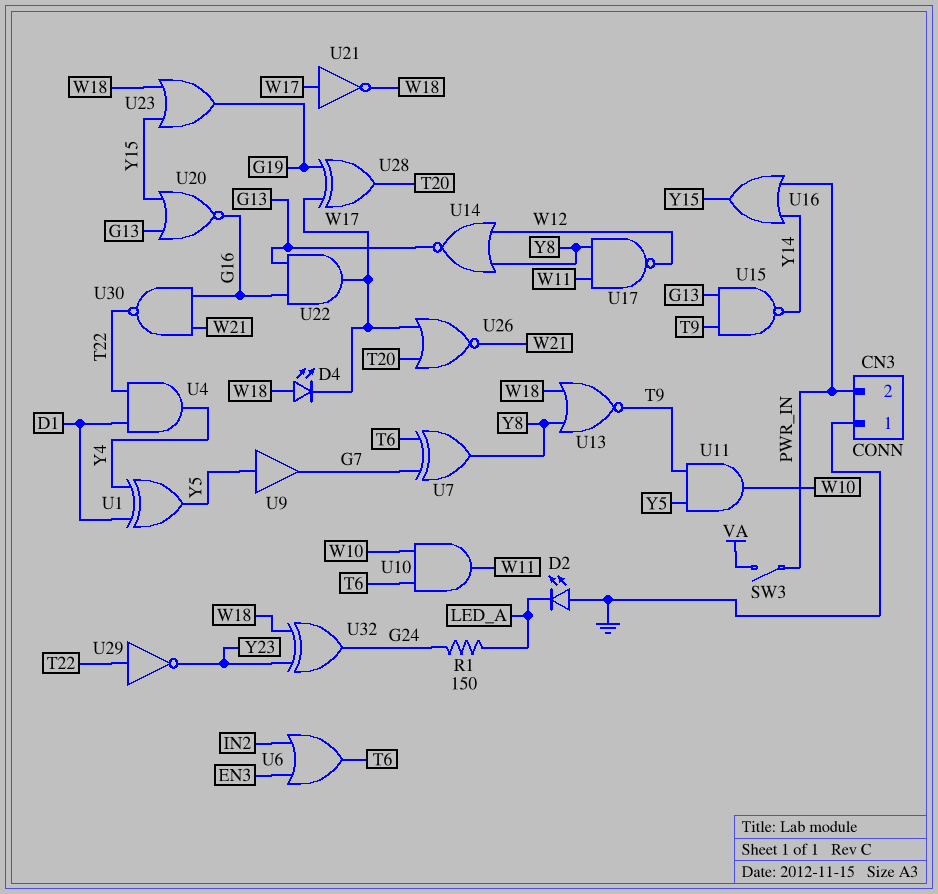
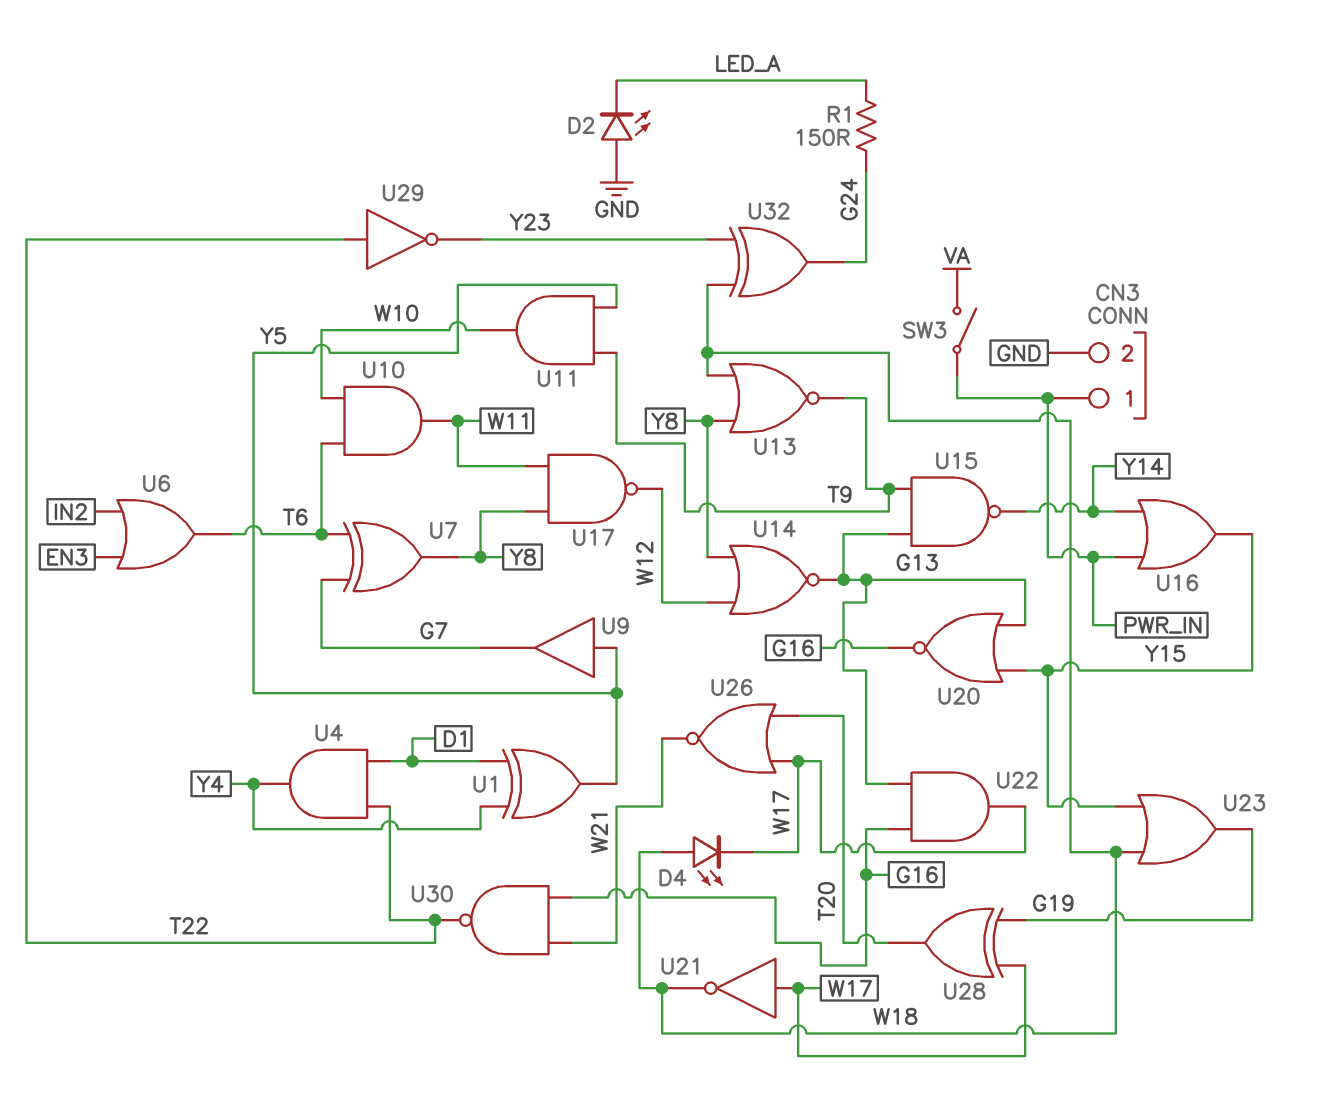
CN3 pin 1: GND -> PWR_IN
CN3 pin 2: PWR_IN -> GND

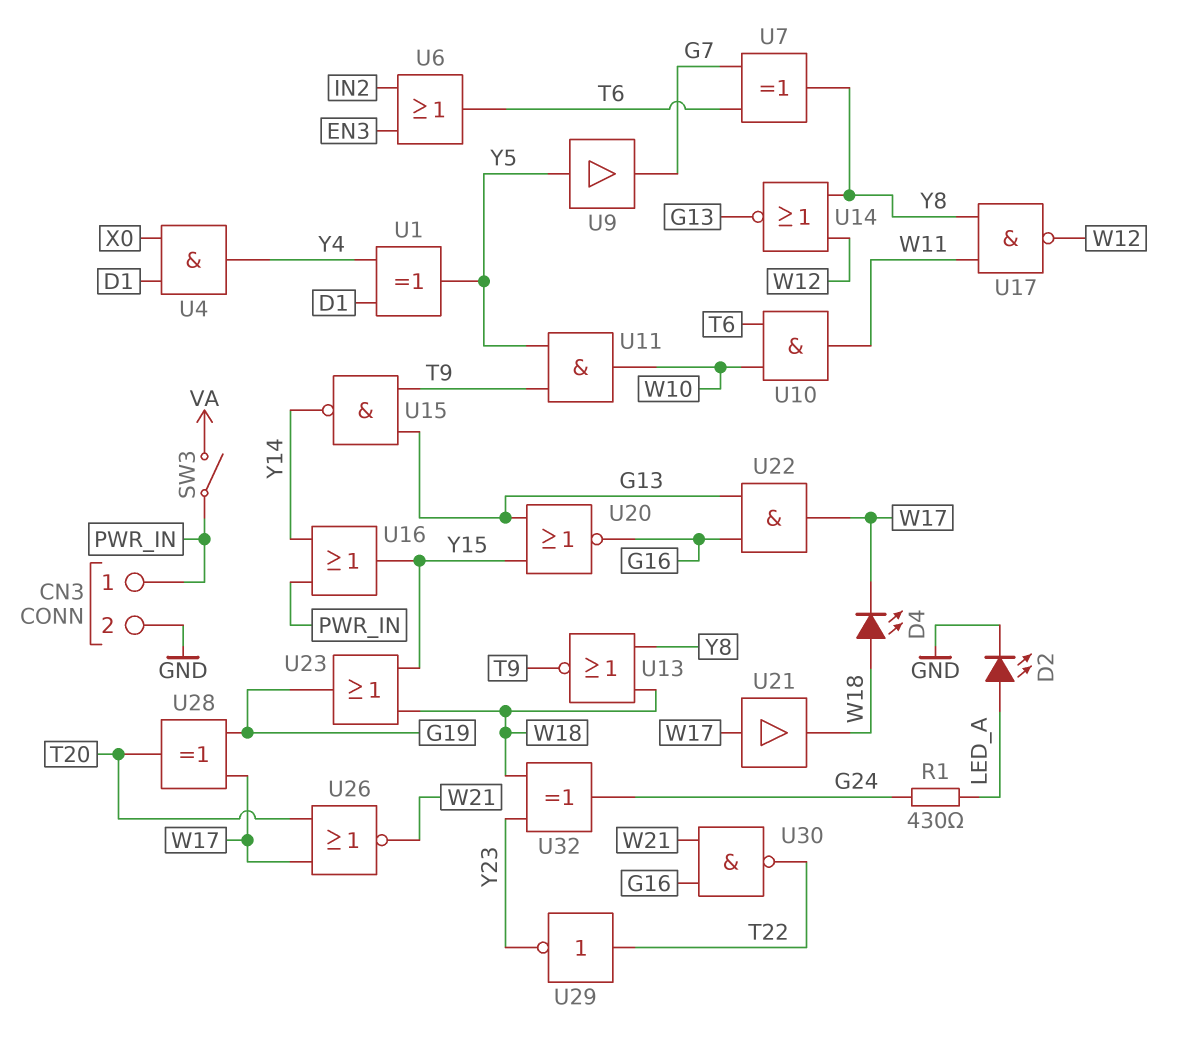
D2: LED (A GND, K LED_A) -> LED (A LED_A, K GND)
R1: 150 (G24, LED_A) -> 430 (G24, LED_A)
U4: AND (in D1, in T22, out Y4) -> AND (in D1, in X0, out Y4)
U21: NOT (in W17, out W18) -> buffer (in W17, out W18)

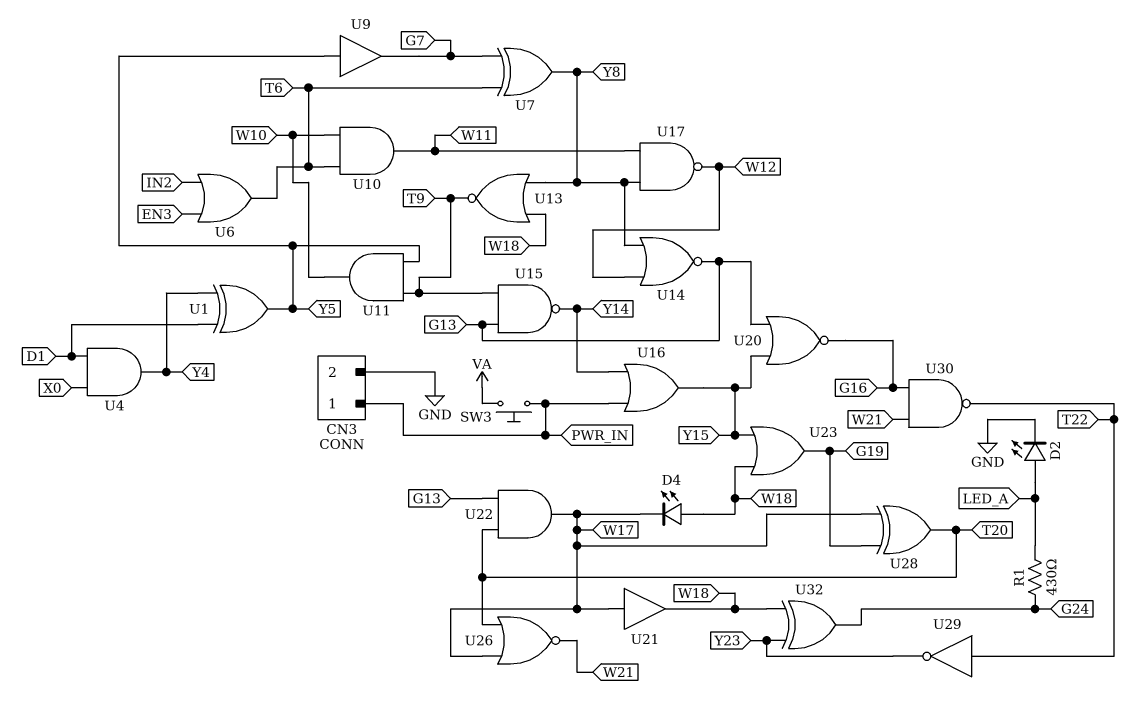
SW3: switch (PWR_IN, VA) -> button (PWR_IN, VA)
U22: AND (in G13, in G16, out W17) -> AND (in G13, in T20, out W17)

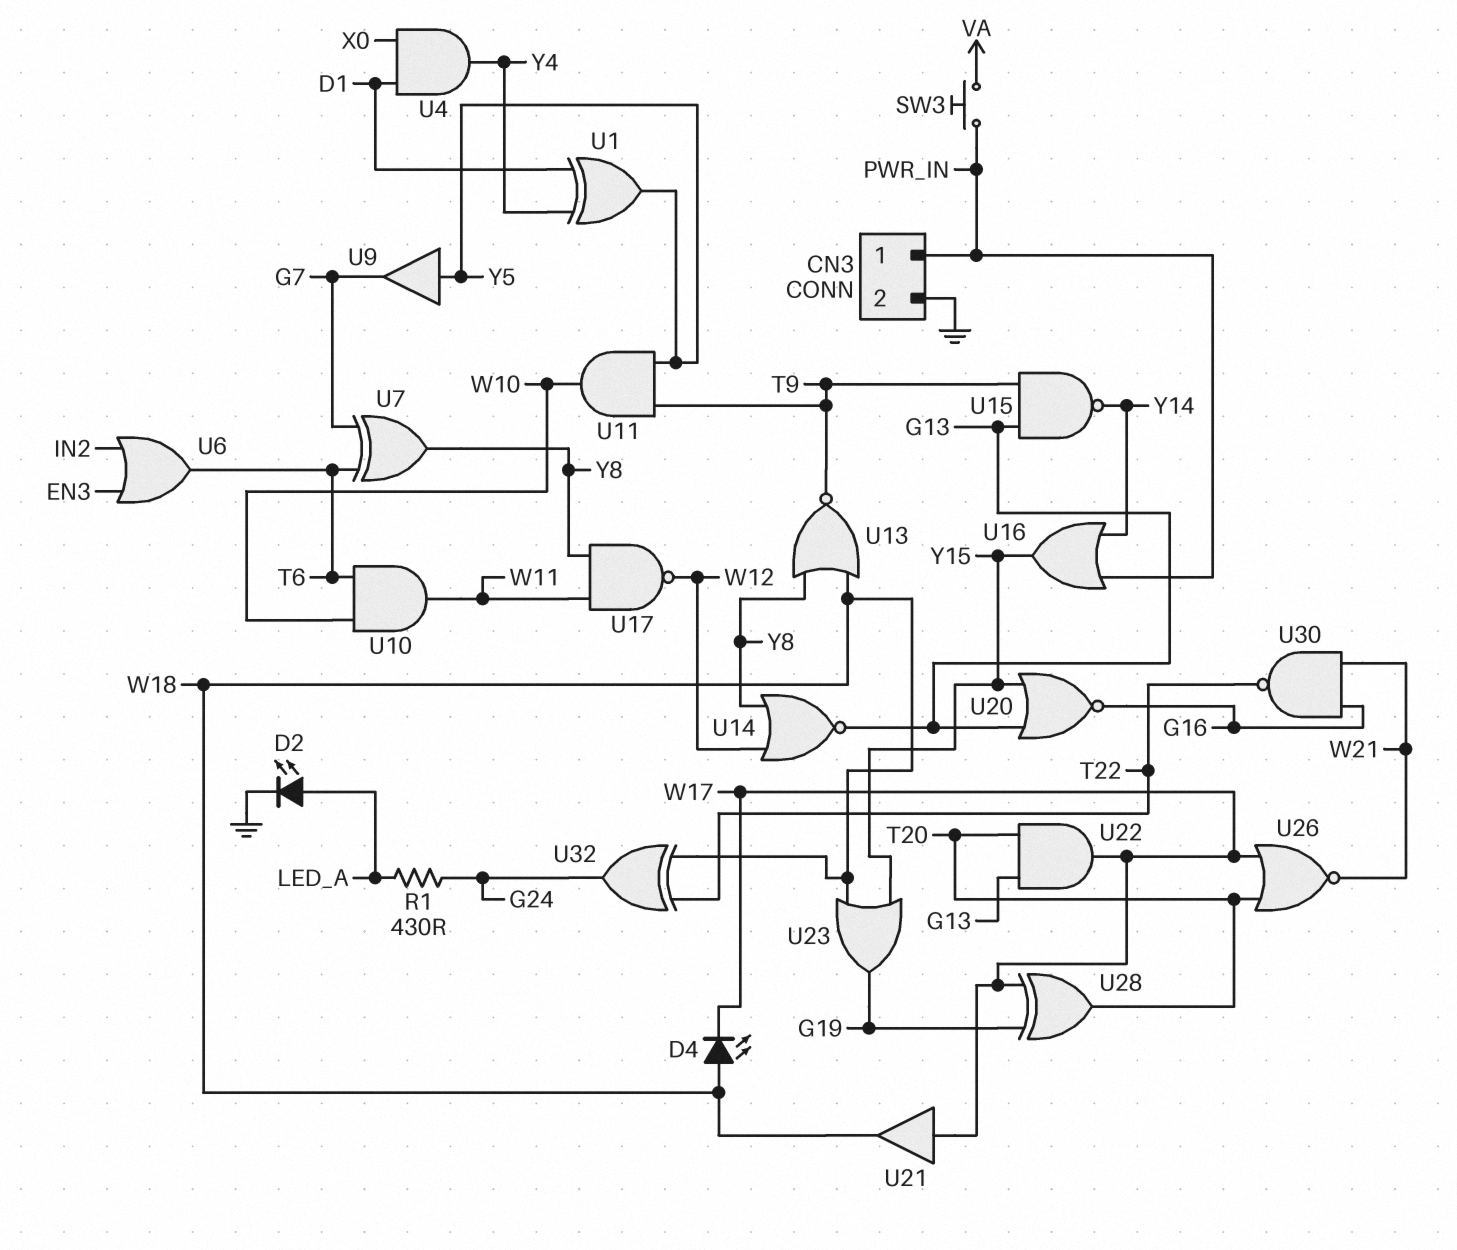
U29: NOT (in T22, out Y23) -> none
U32: XOR (in W18, in Y23, out G24) -> XOR (in T22, in W18, out G24)

